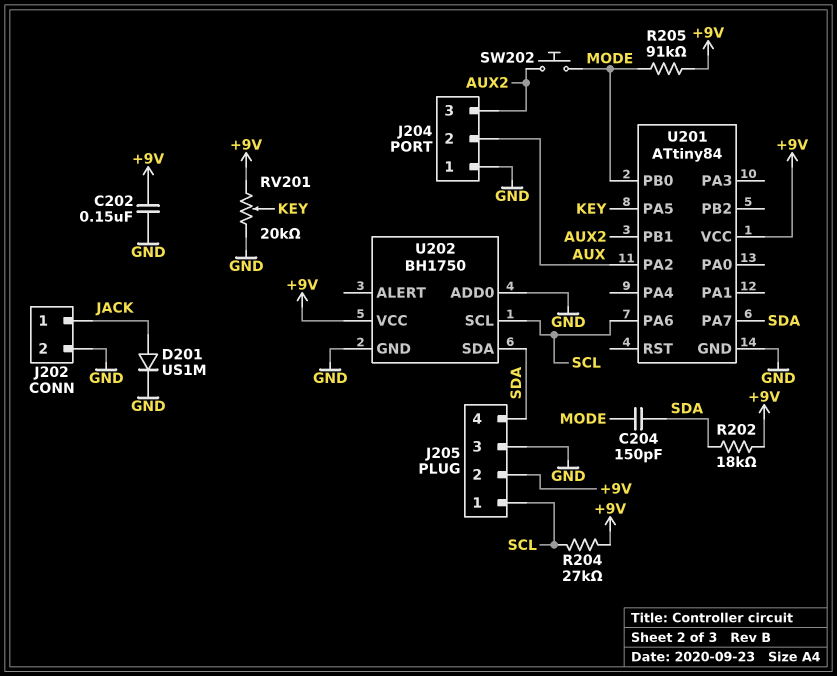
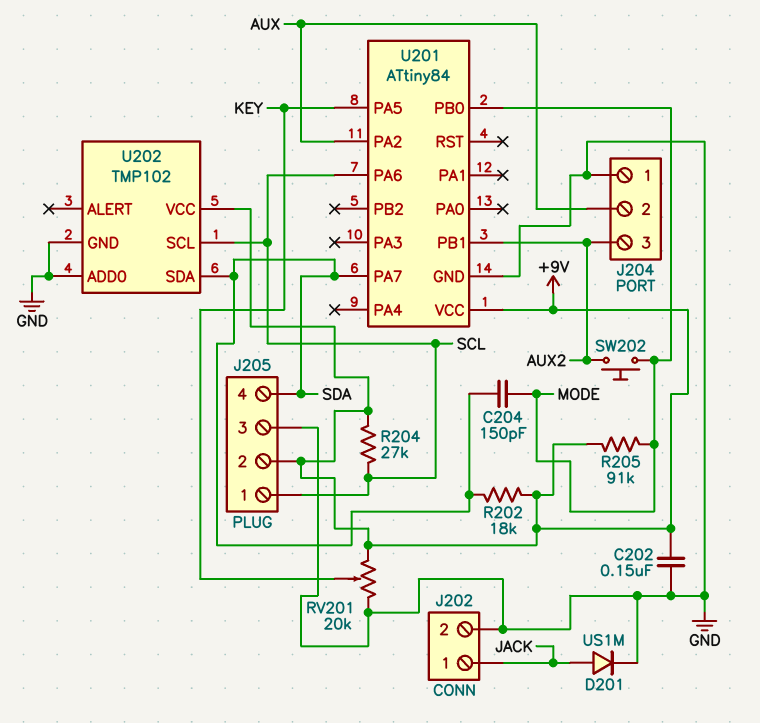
U202: BH1750 -> TMP102

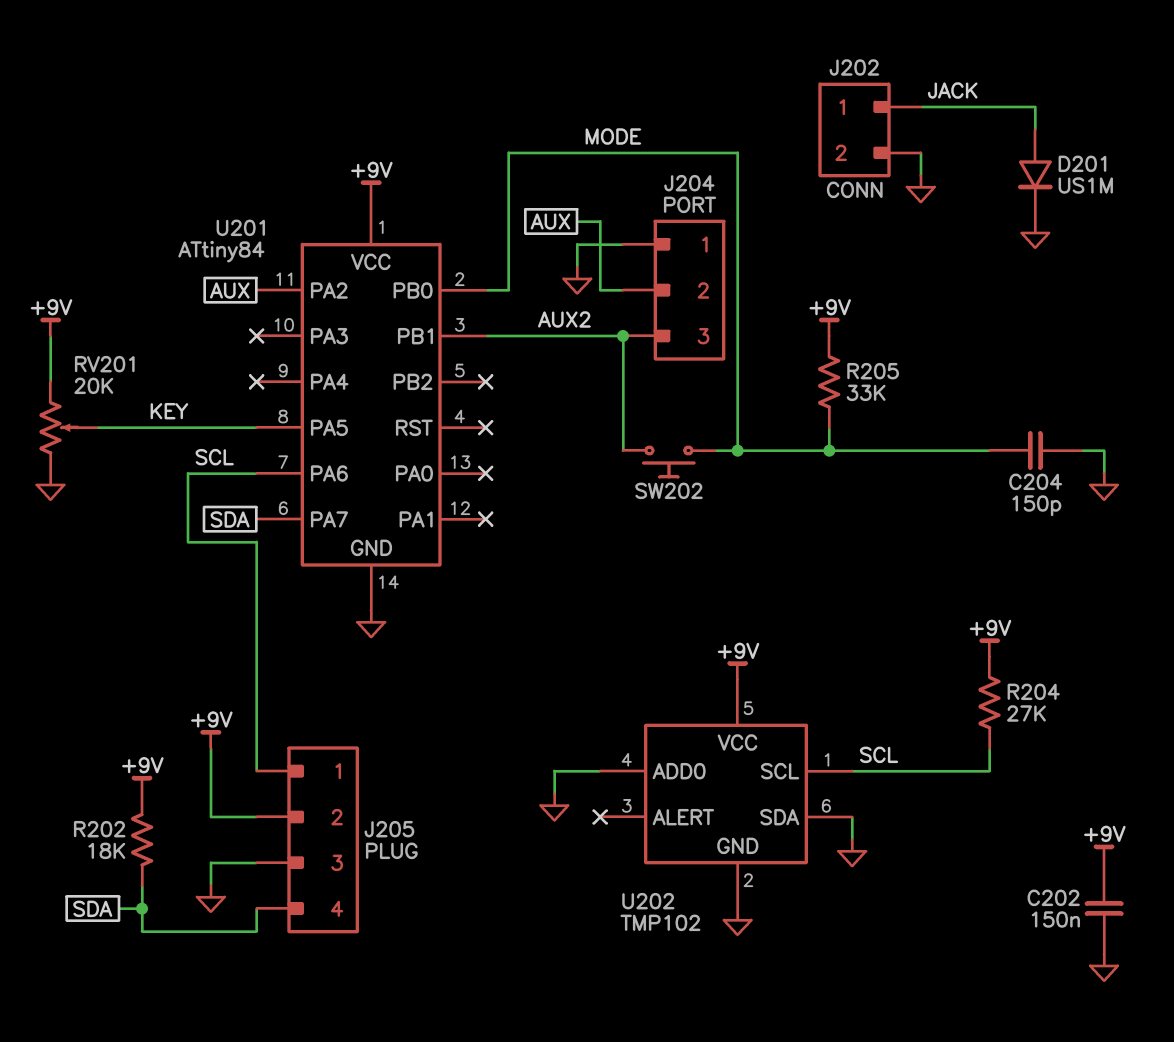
C204: 150pF (MODE, SDA) -> 150pF (GND, MODE)
R205: 91k (+9V, MODE) -> 33k (+9V, MODE)
U202 pin SDA: SDA -> GND

